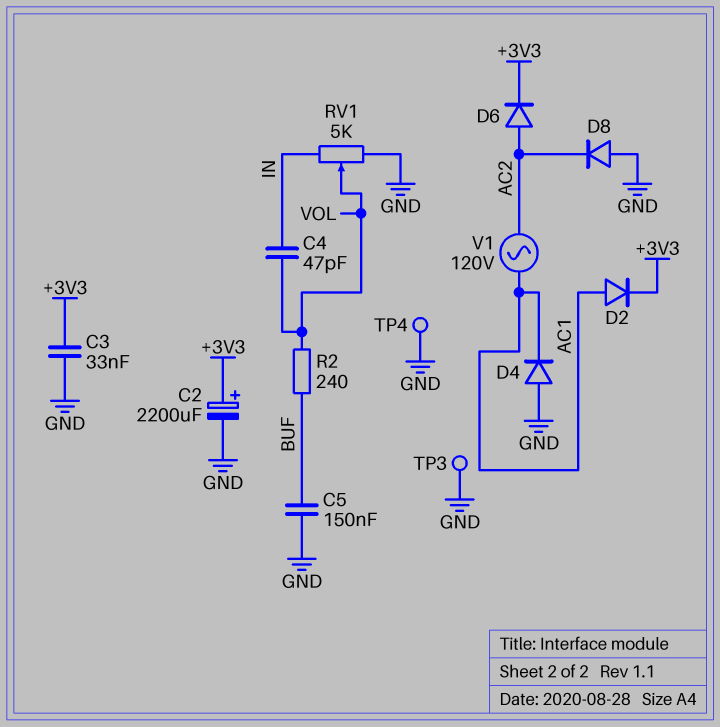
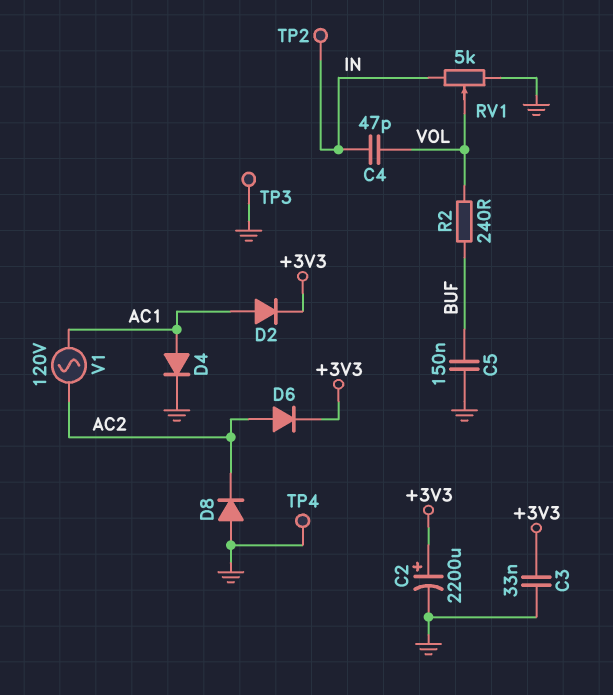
D4: diode (A GND, K AC1) -> diode (A AC1, K GND)
TP2: none -> test point (IN)

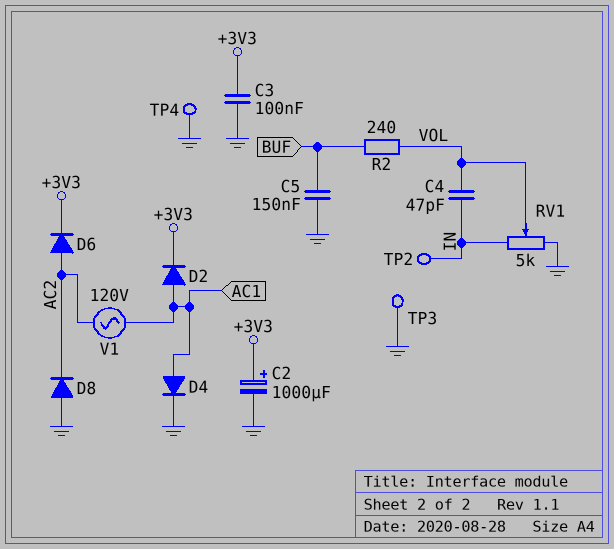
C2: 2200uF (plus +3V3, minus GND) -> 1000uF (plus +3V3, minus GND)
C3: 33nF (+3V3, GND) -> 100nF (+3V3, GND)

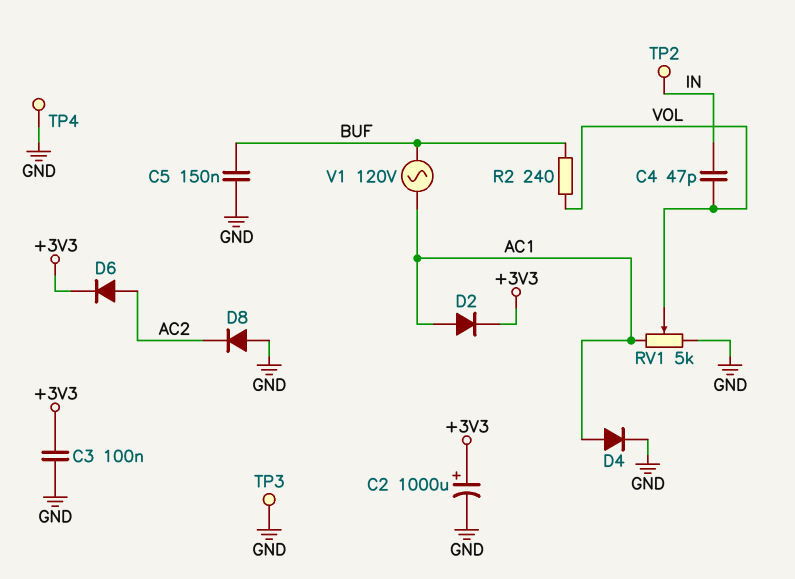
RV1: 5k (GND, IN, wiper VOL) -> 5k (AC1, GND, wiper VOL)
V1: AC 120V (AC1, AC2) -> AC 120V (AC1, BUF)

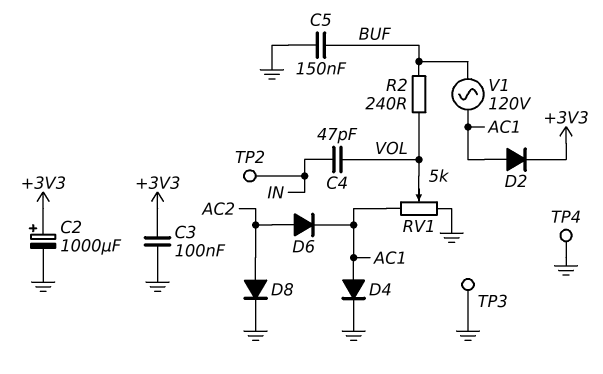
D6: diode (A AC2, K +3V3) -> diode (A AC2, K AC1)
D8: diode (A GND, K AC2) -> diode (A AC2, K GND)

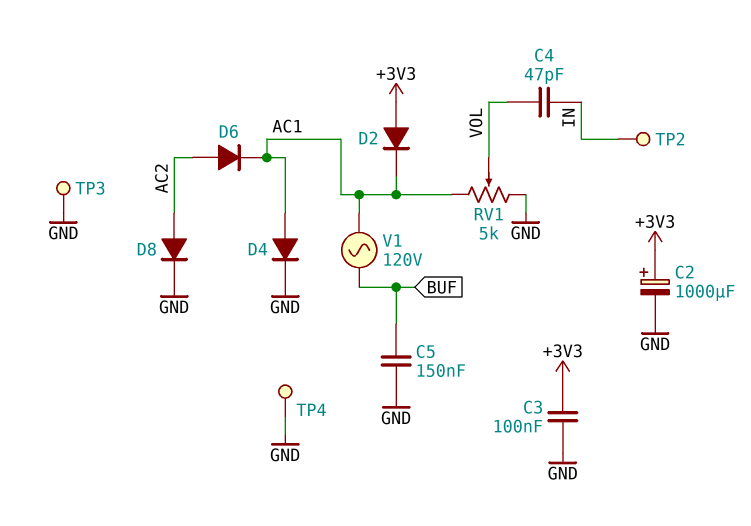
D2: diode (A AC1, K +3V3) -> diode (A +3V3, K AC1)
R2: 240 (BUF, VOL) -> none

